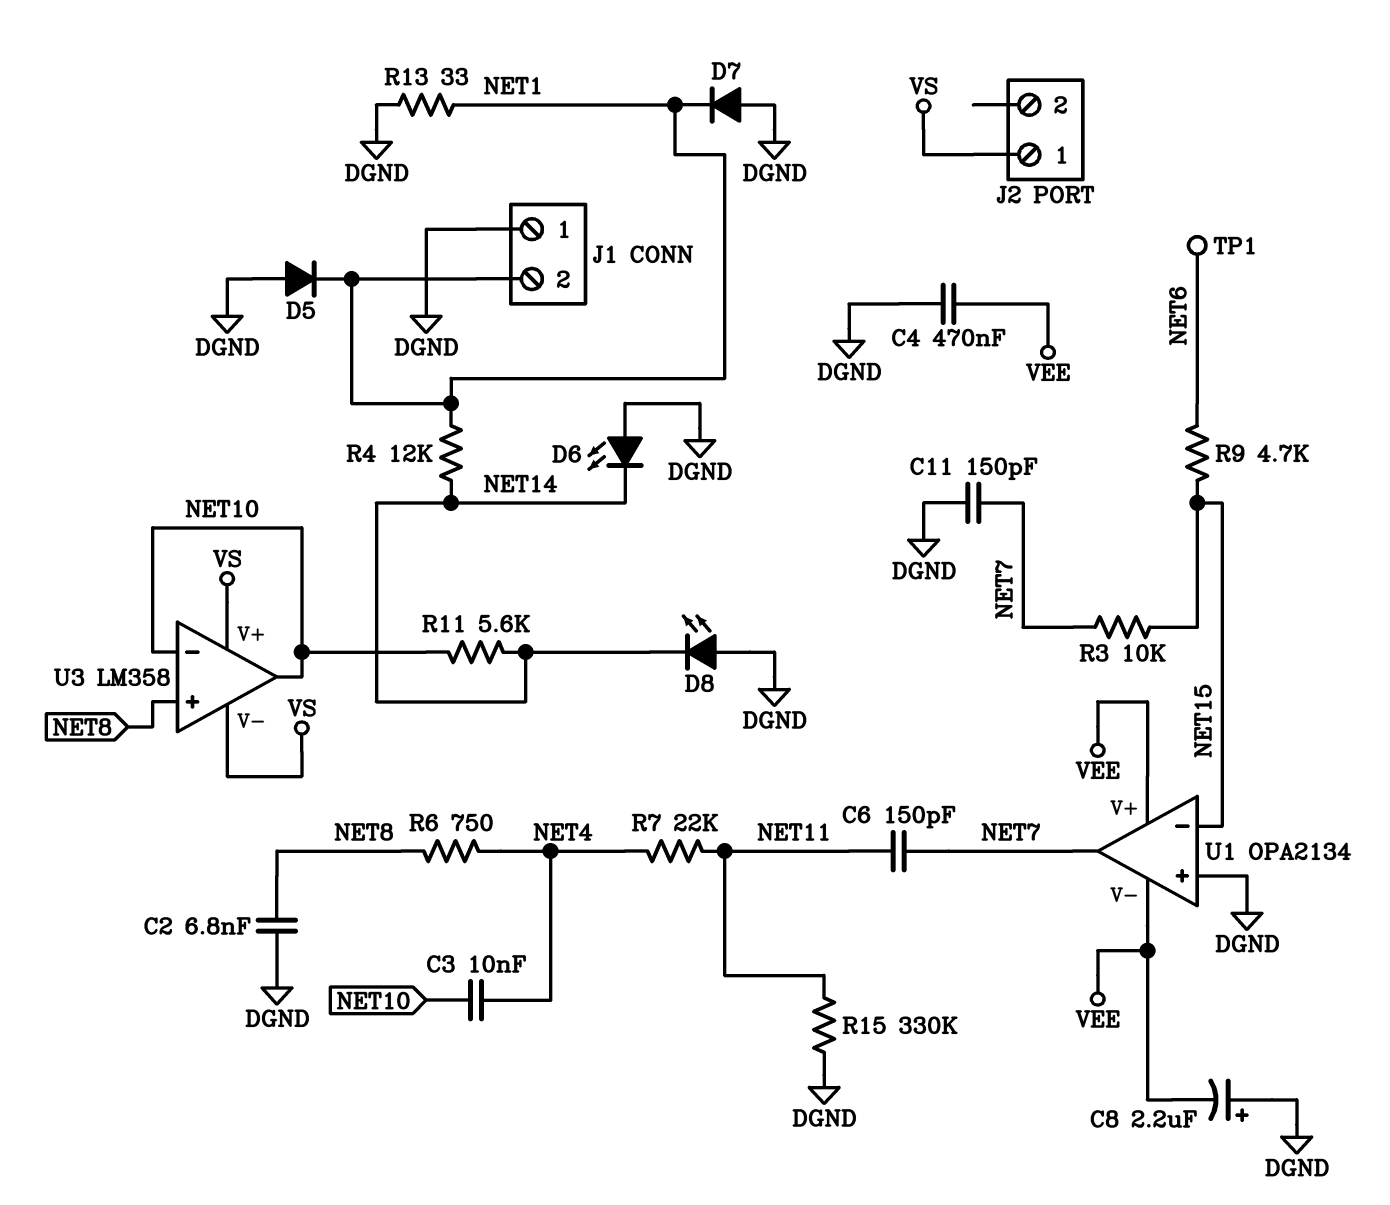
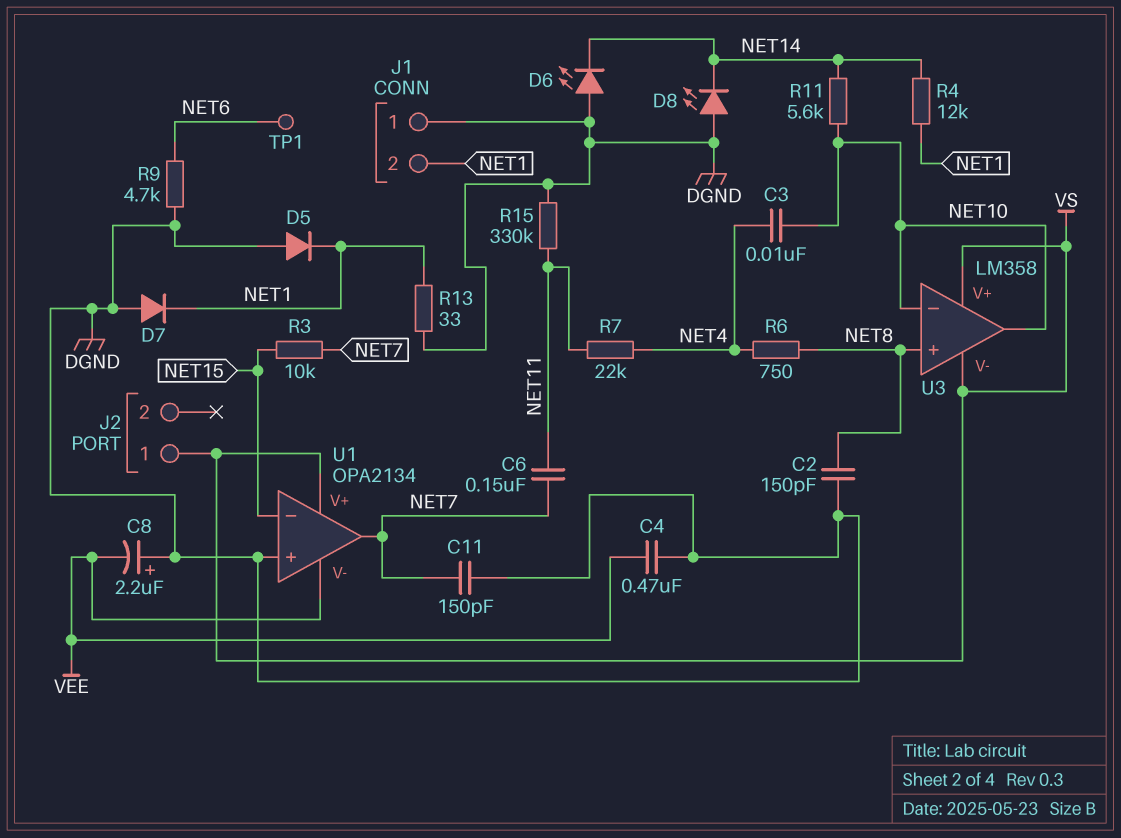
C2: 6.8nF (DGND, NET8) -> 150pF (DGND, NET8)
C6: 150pF (NET7, NET11) -> 150nF (NET7, NET11)
R9: 4.7k (NET6, NET15) -> 4.7k (DGND, NET6)
U1 pin V+: VEE -> VS

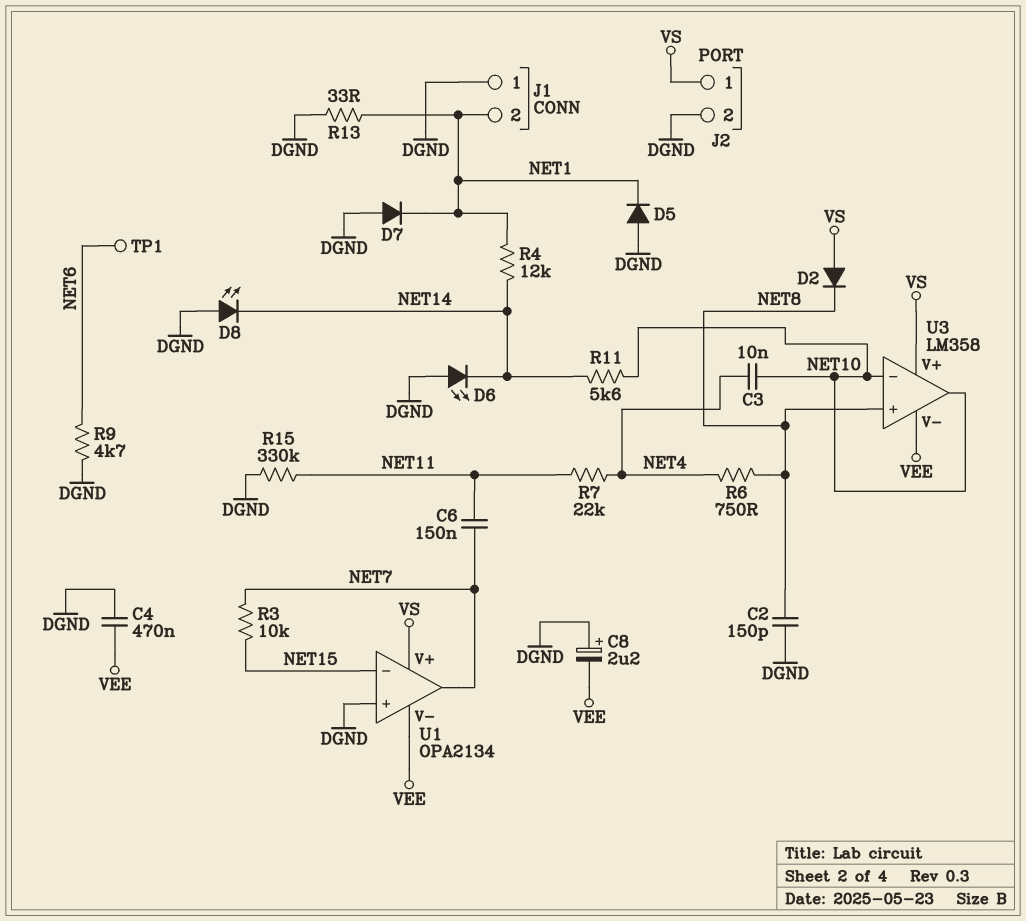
C11: 150pF (DGND, NET7) -> none
D2: none -> diode (A VS, K NET8)
J2 pin 2: none -> DGND
U3 pin V-: VS -> VEE

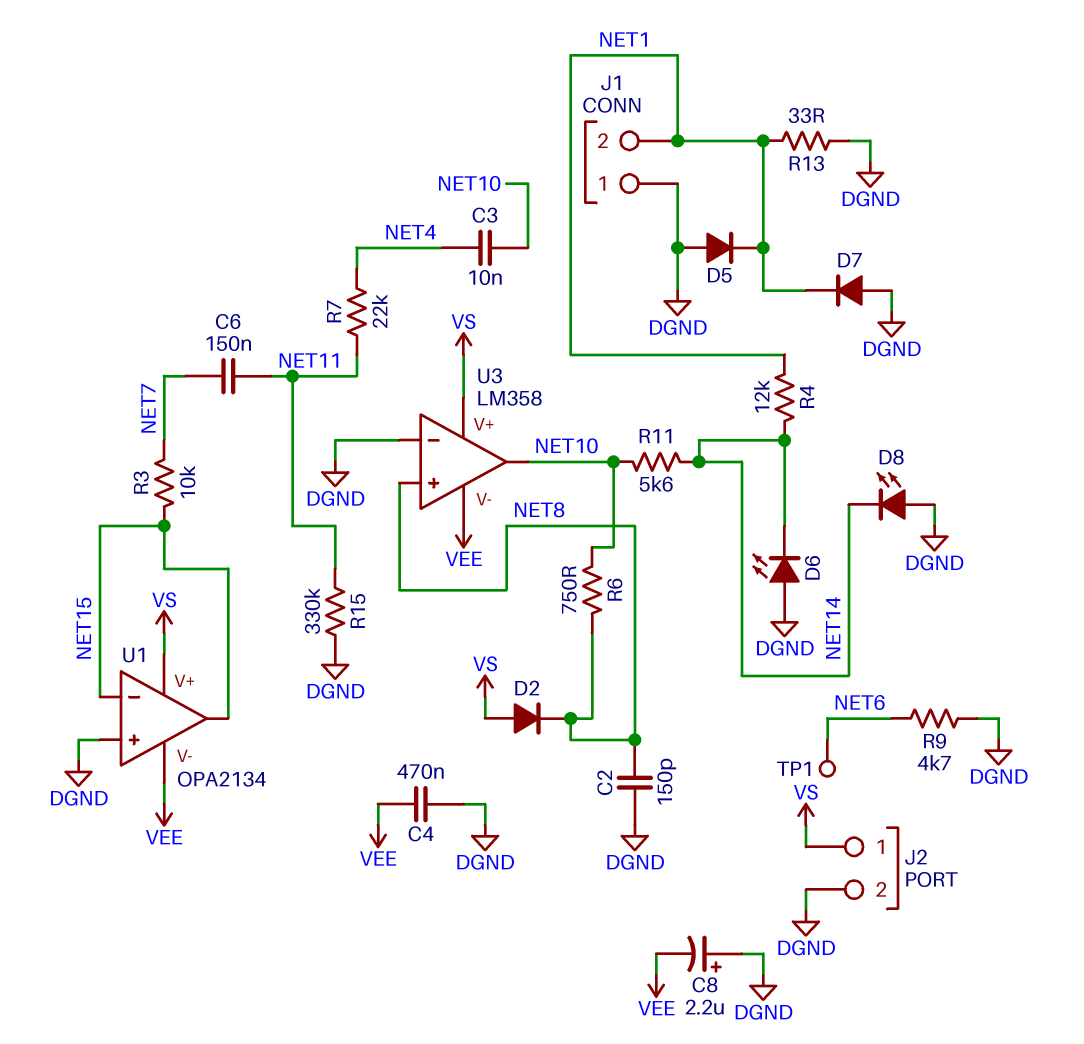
R6: 750 (NET4, NET8) -> 750 (NET8, NET10)
U1 pin out: NET7 -> NET15
U3 pin in-: NET10 -> DGND

